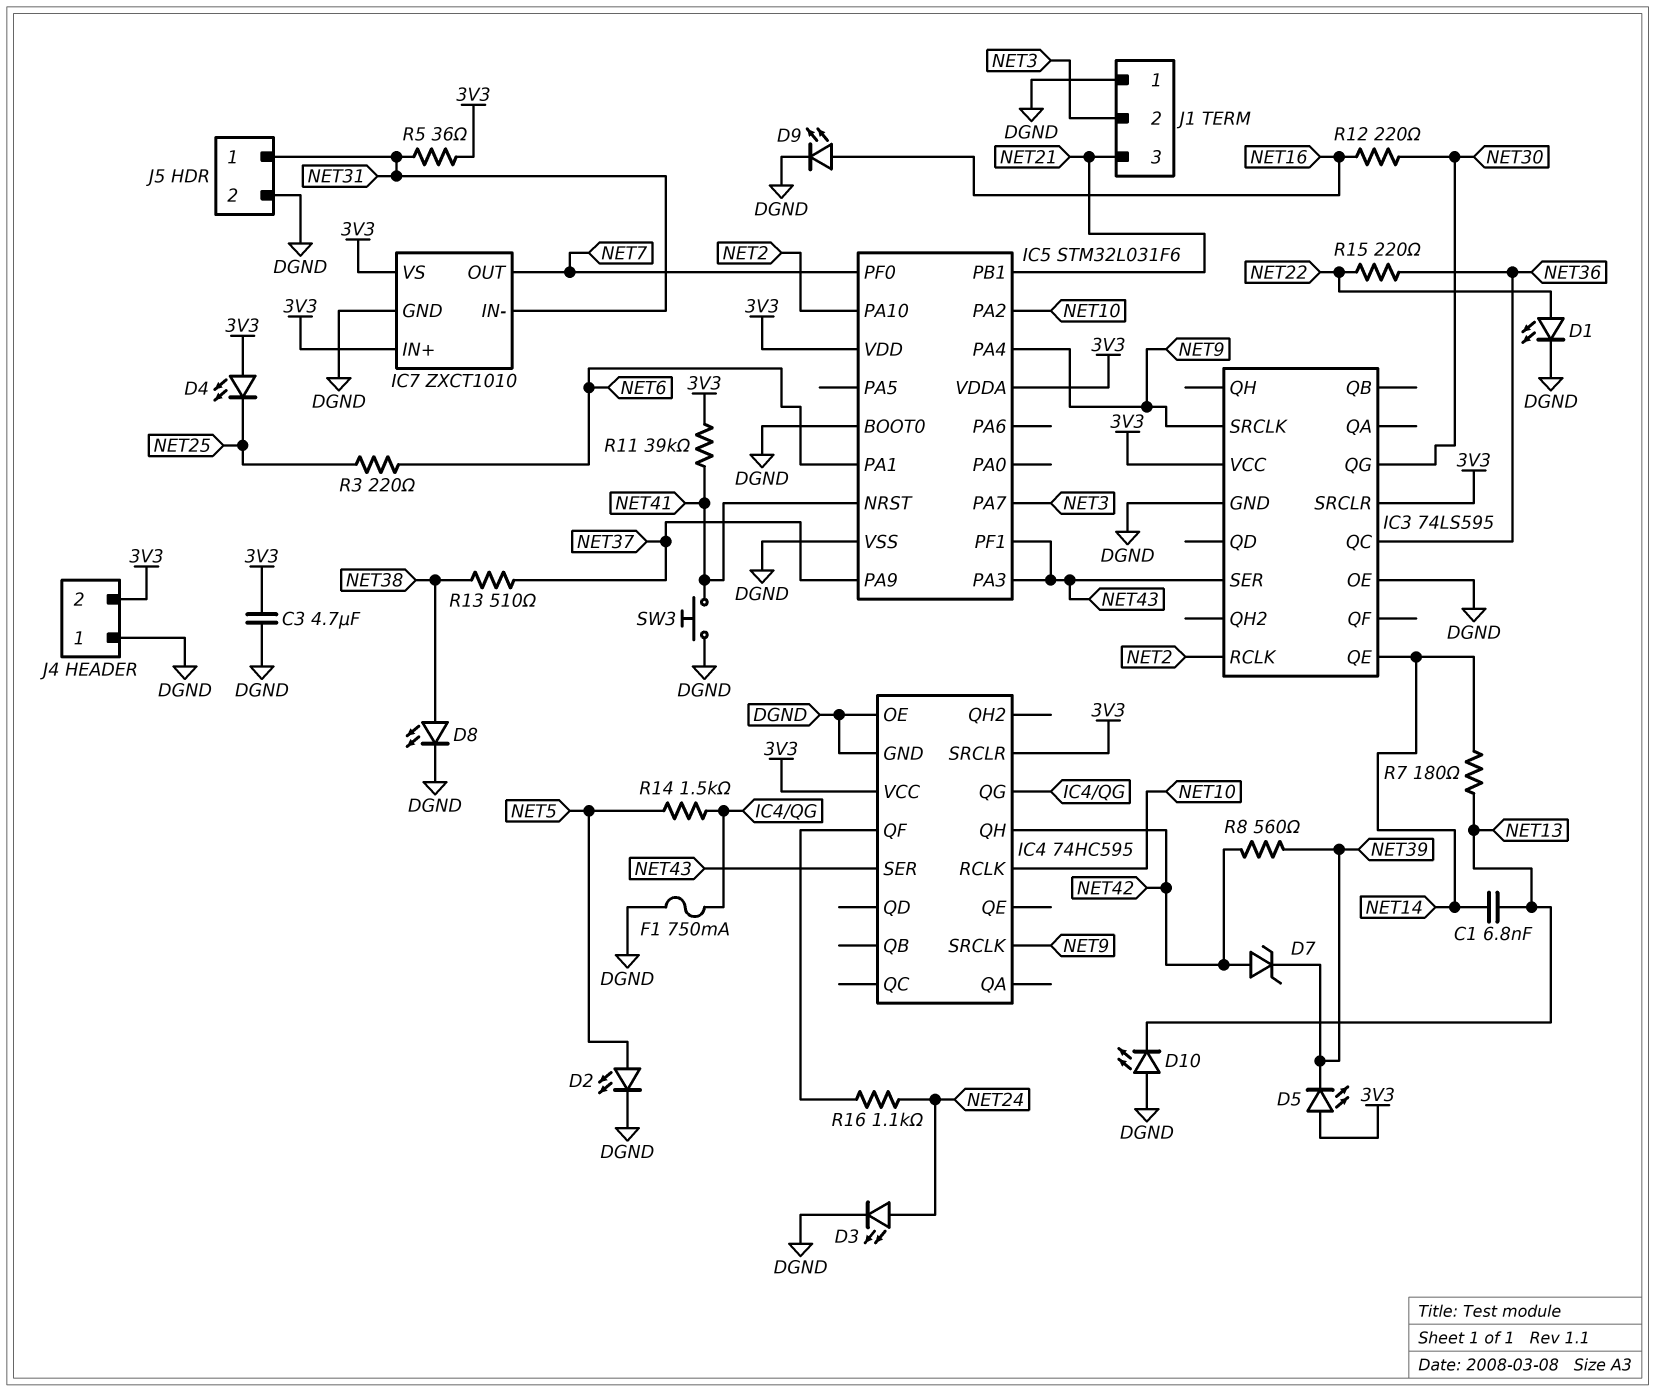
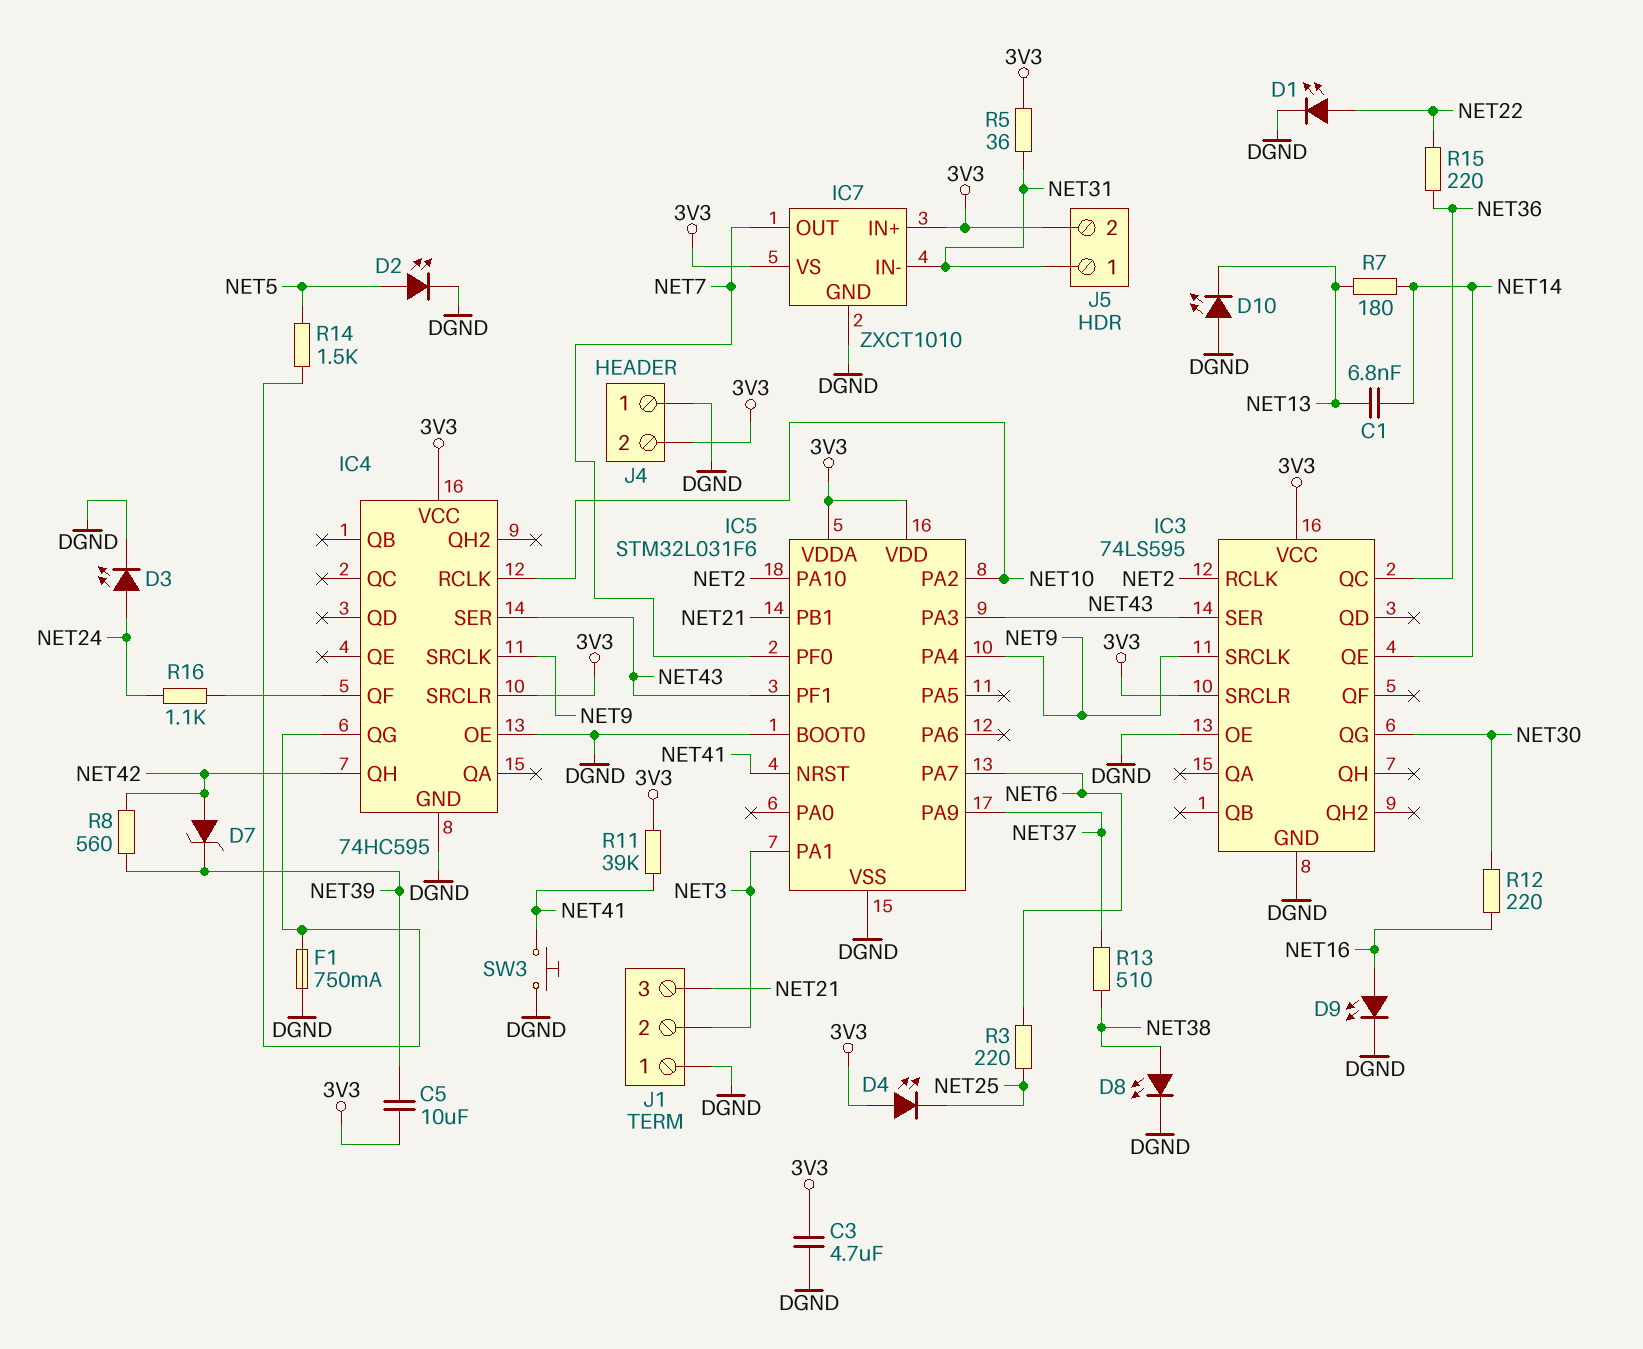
C5: none -> 10uF (3V3, NET39)
D5: LED (A 3V3, K NET39) -> none
IC5 pin PA1: NET6 -> NET3
IC5 pin PA7: NET3 -> NET6
J5 pin 2: DGND -> 3V3

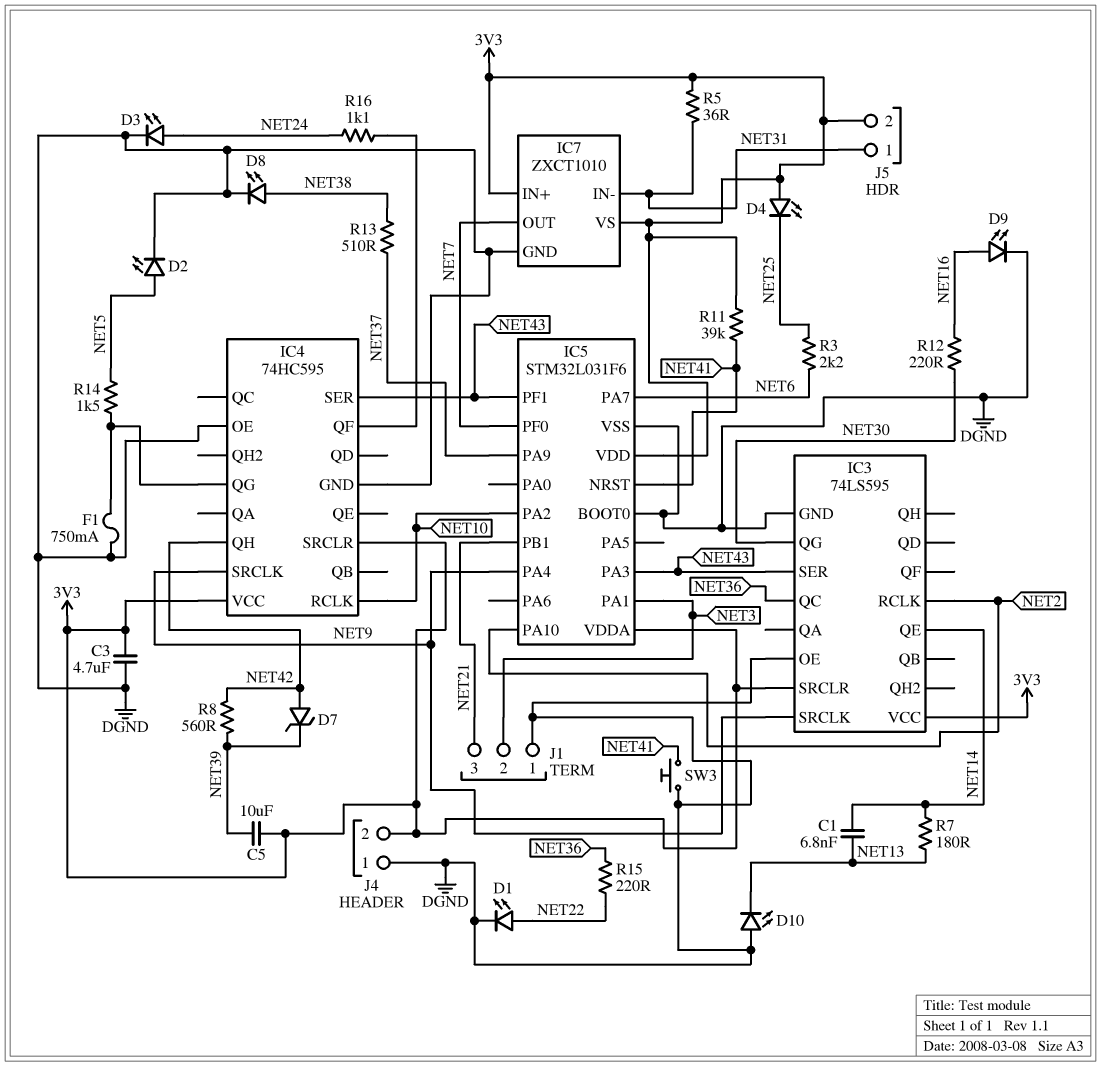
R3: 220 (NET6, NET25) -> 2.2k (NET6, NET25)

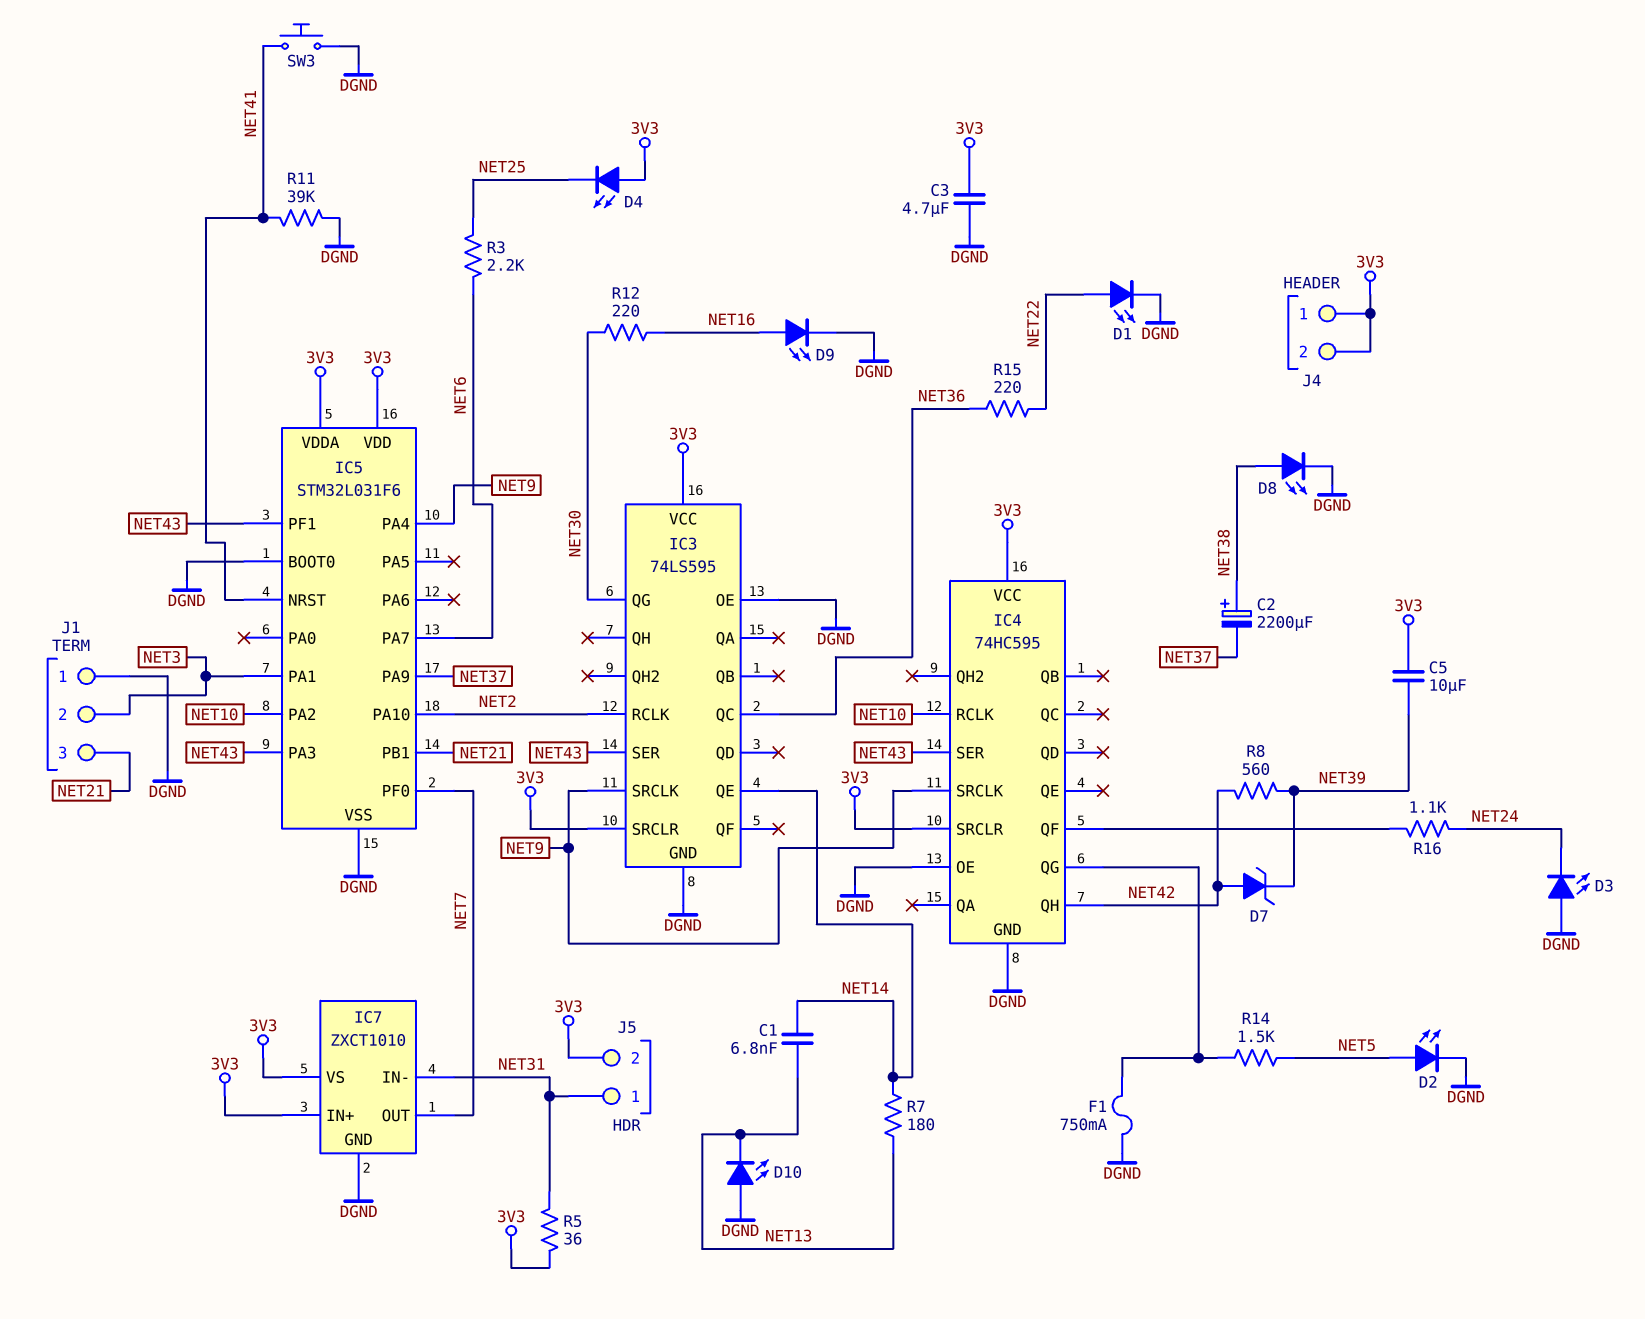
C2: none -> 2200uF (plus NET38, minus NET37)
D3: LED (A NET24, K DGND) -> LED (A DGND, K NET24)
J4 pin 1: DGND -> 3V3
R11: 39k (3V3, NET41) -> 39k (DGND, NET41)
R13: 510 (NET37, NET38) -> none

